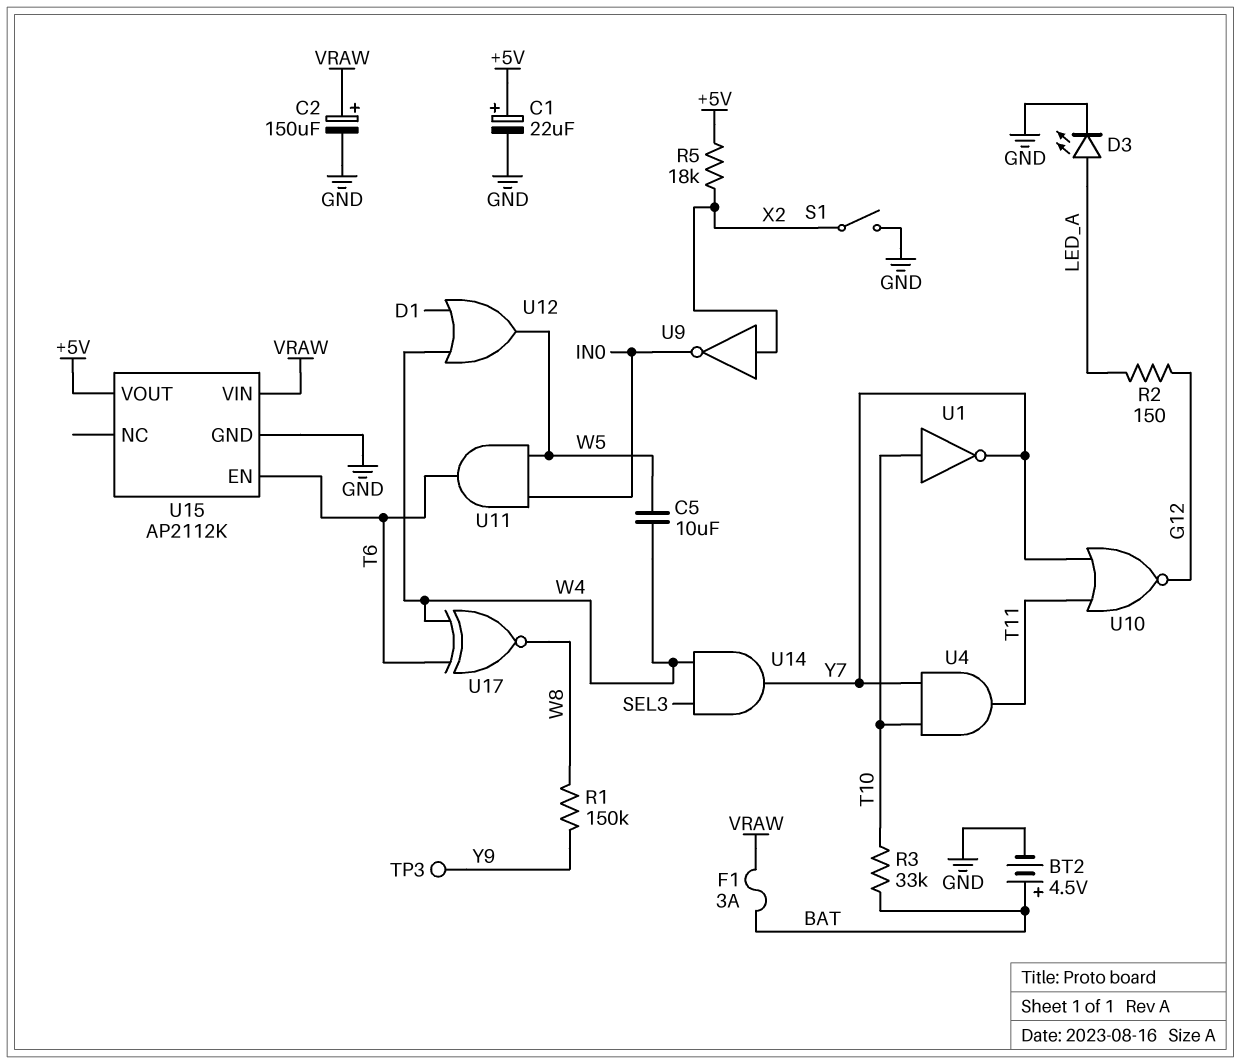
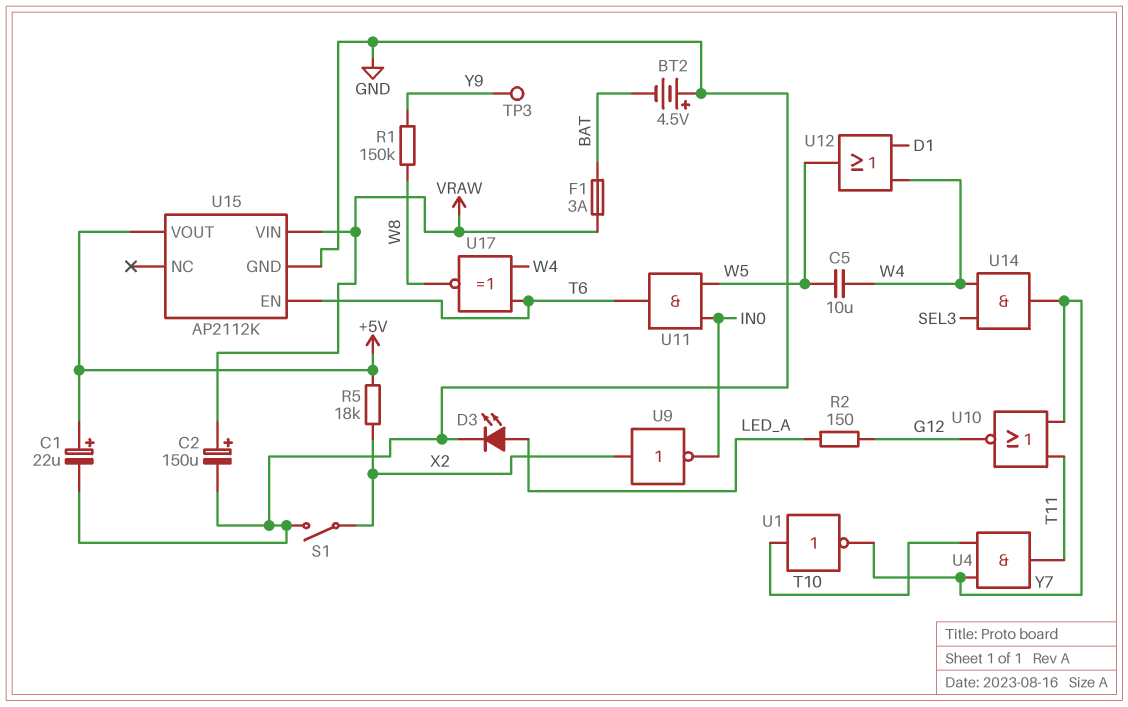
BT2: 4.5V (plus BAT, minus GND) -> 4.5V (plus GND, minus BAT)
R3: 33k (BAT, T10) -> none

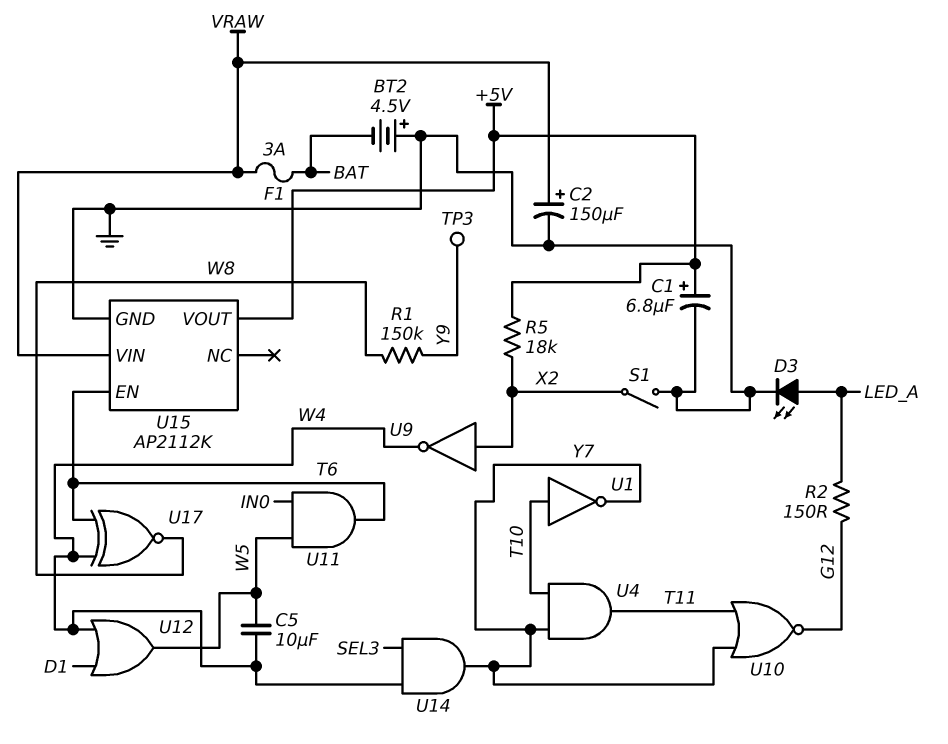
C1: 22uF (plus +5V, minus GND) -> 6.8uF (plus +5V, minus GND)
U9: NOT (in X2, out IN0) -> NOT (in X2, out W4)

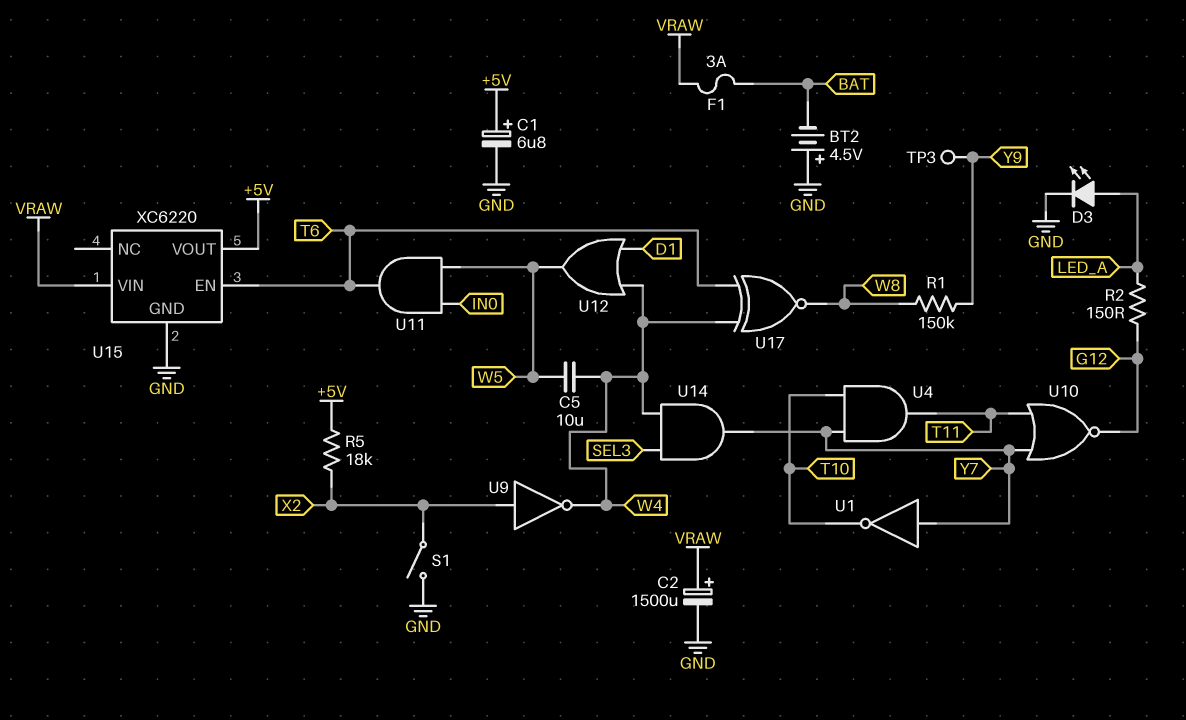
C2: 150uF (plus VRAW, minus GND) -> 1500uF (plus VRAW, minus GND)
U1: NOT (in T10, out Y7) -> NOT (in Y7, out T10)
U15: AP2112K -> XC6220

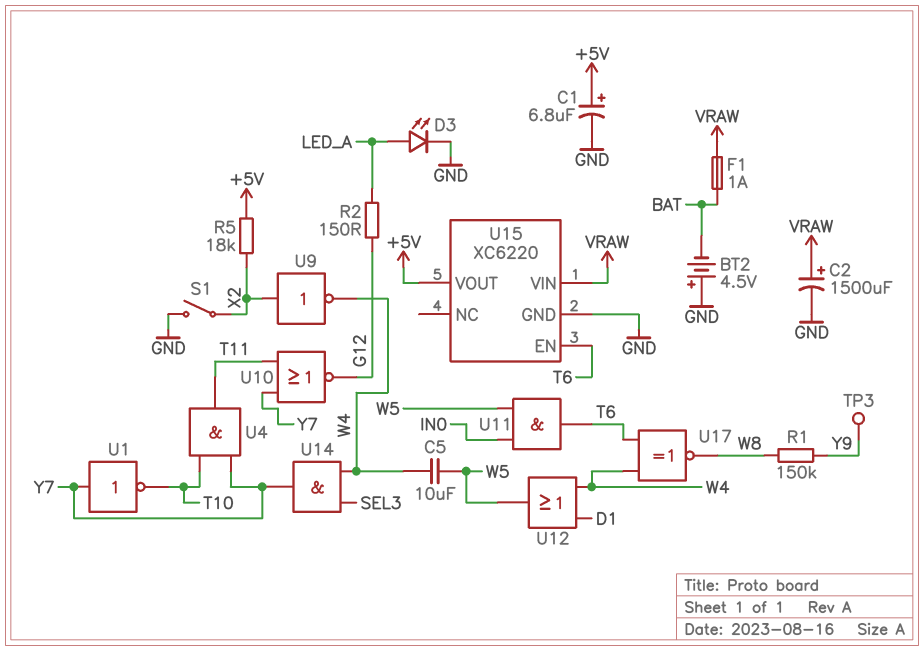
F1: 3A (BAT, VRAW) -> 1A (BAT, VRAW)

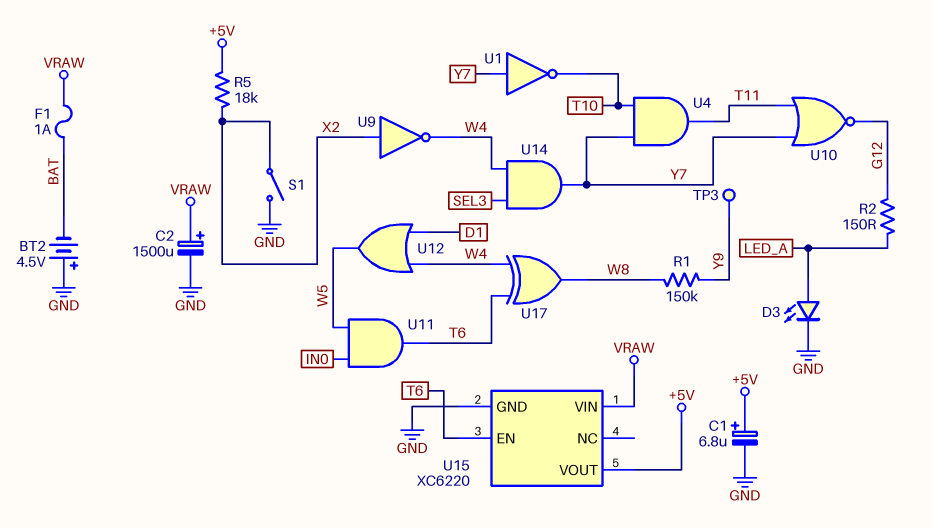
C5: 10uF (W4, W5) -> none
U17: XNOR (in T6, in W4, out W8) -> XOR (in T6, in W4, out W8)

